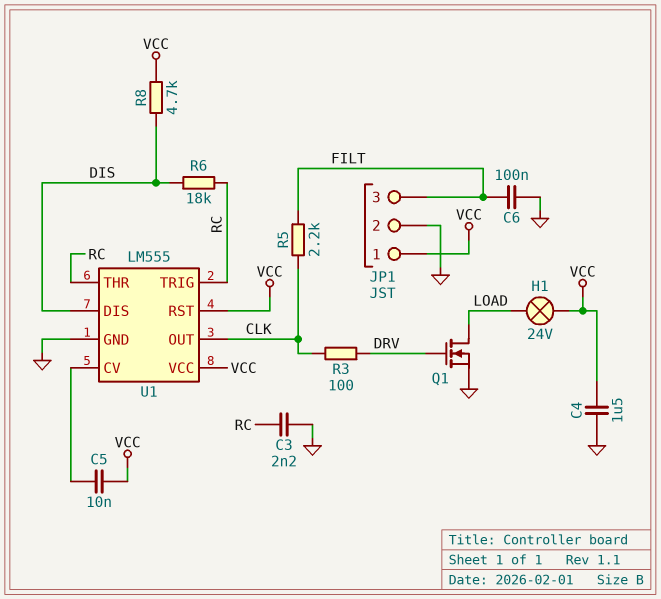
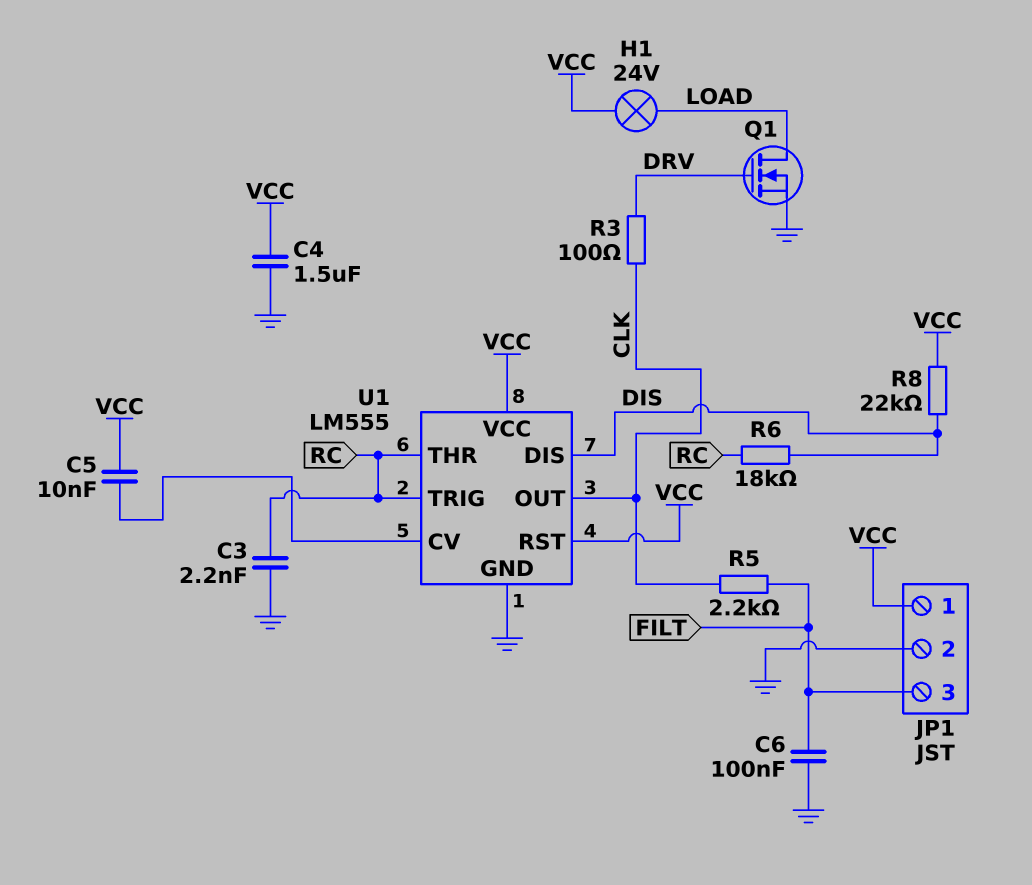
R8: 4.7k (DIS, VCC) -> 22k (DIS, VCC)

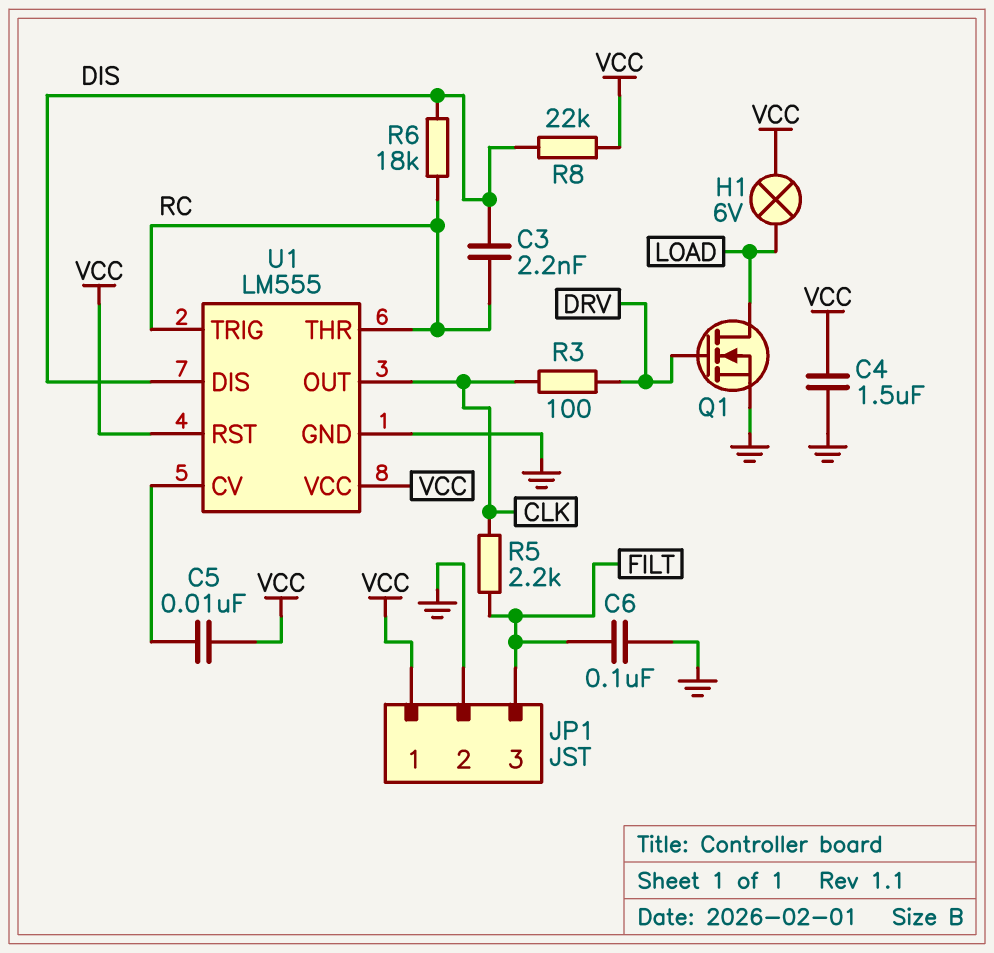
C3: 2.2nF (GND, RC) -> 2.2nF (DIS, RC)
H1: lamp 24V (LOAD, VCC) -> lamp 6V (LOAD, VCC)

